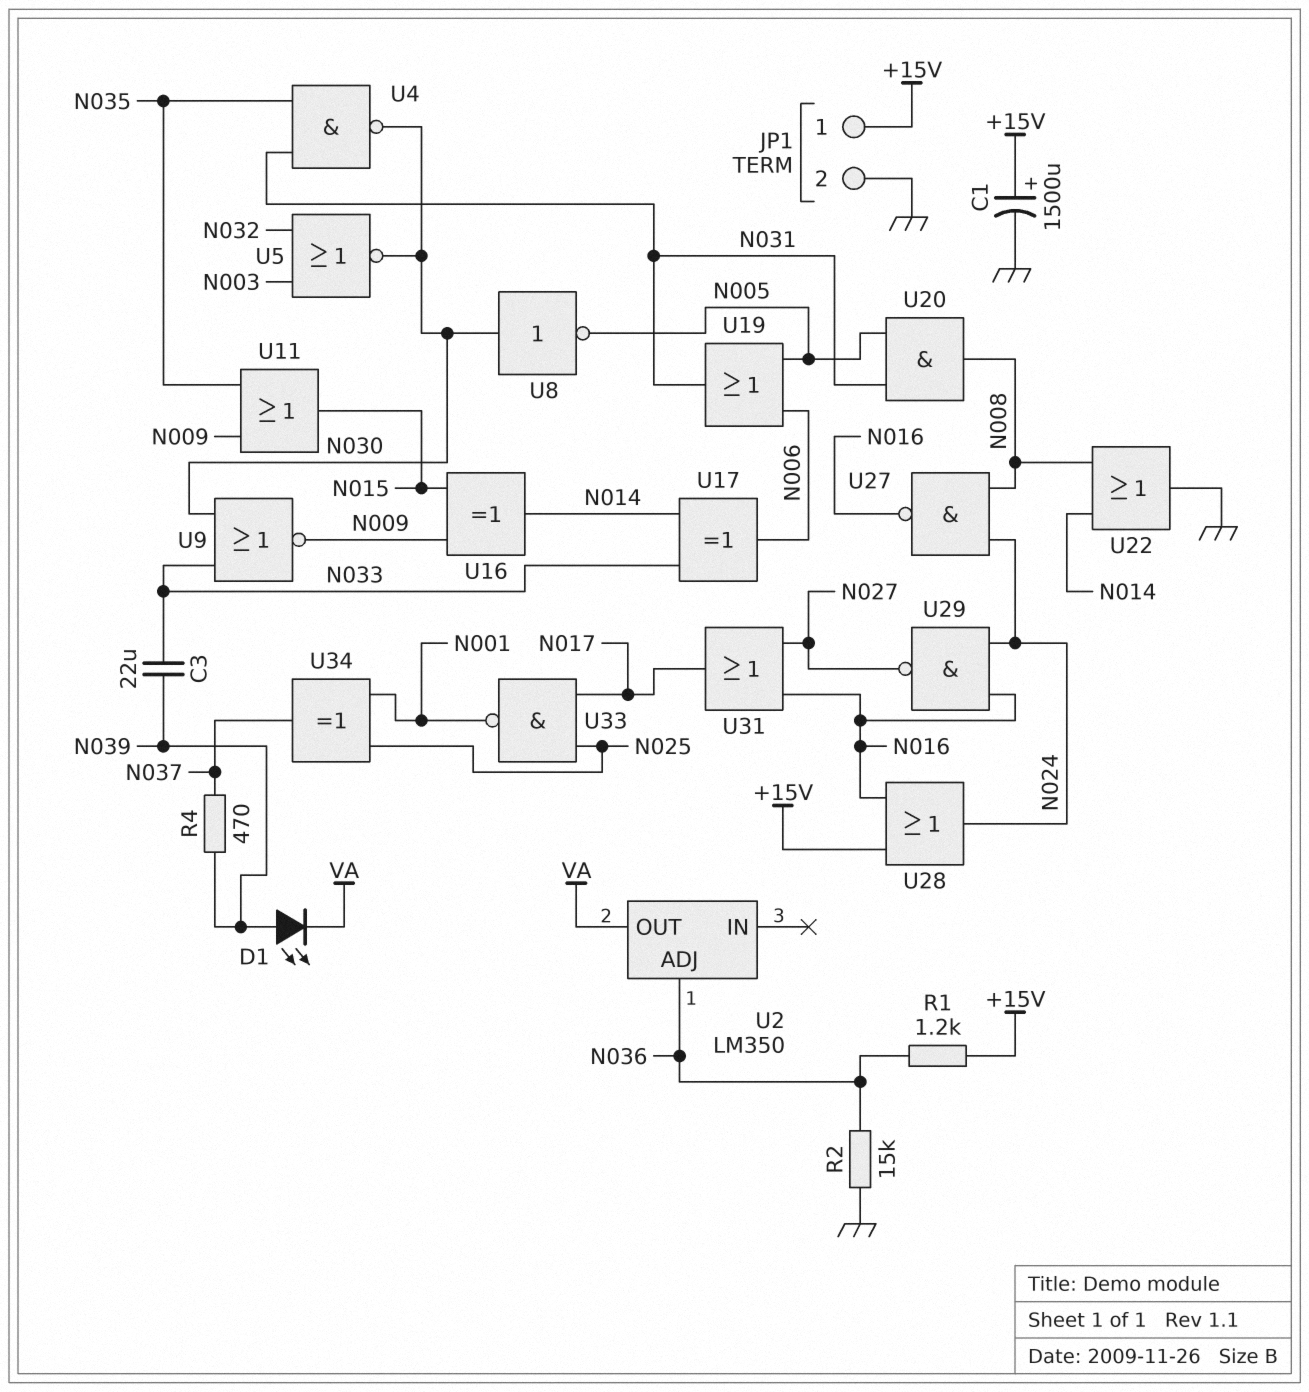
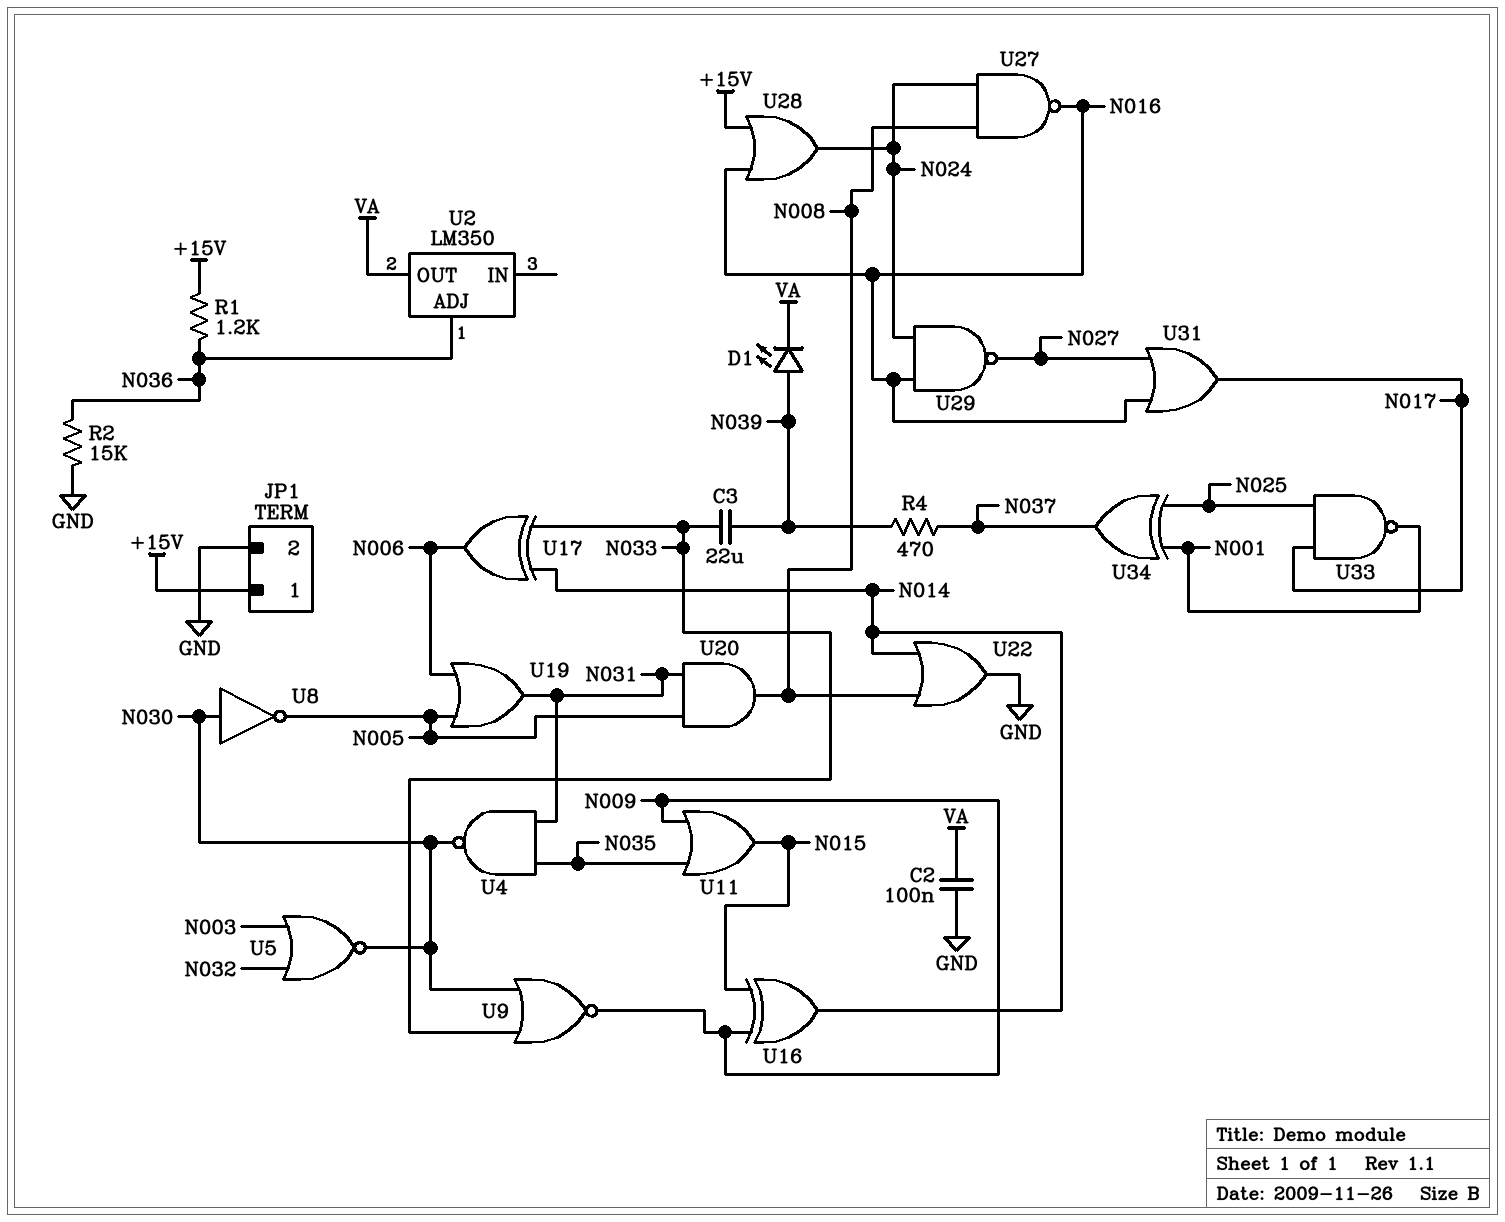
C1: 1500uF (plus +15V, minus GND) -> none
C2: none -> 100nF (GND, VA)

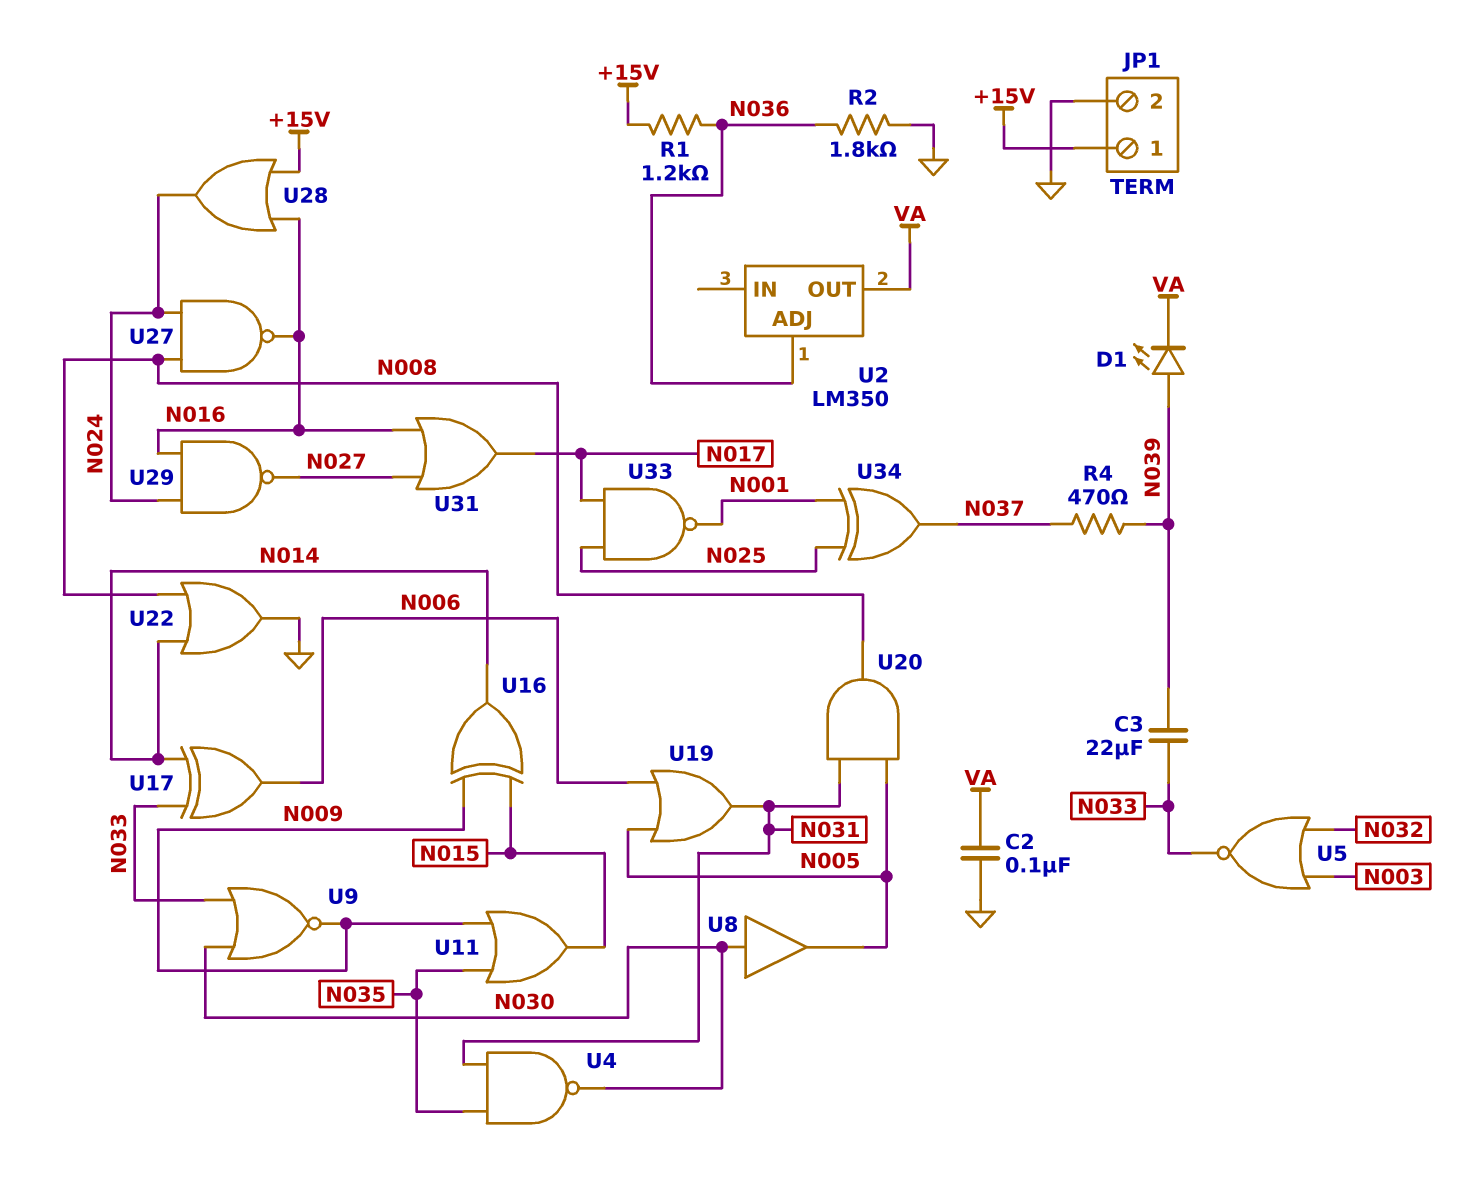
R2: 15k (GND, N036) -> 1.8k (GND, N036)
U5: NOR (in N003, in N032, out N030) -> NOR (in N003, in N032, out N033)
U8: NOT (in N030, out N005) -> buffer (in N030, out N005)

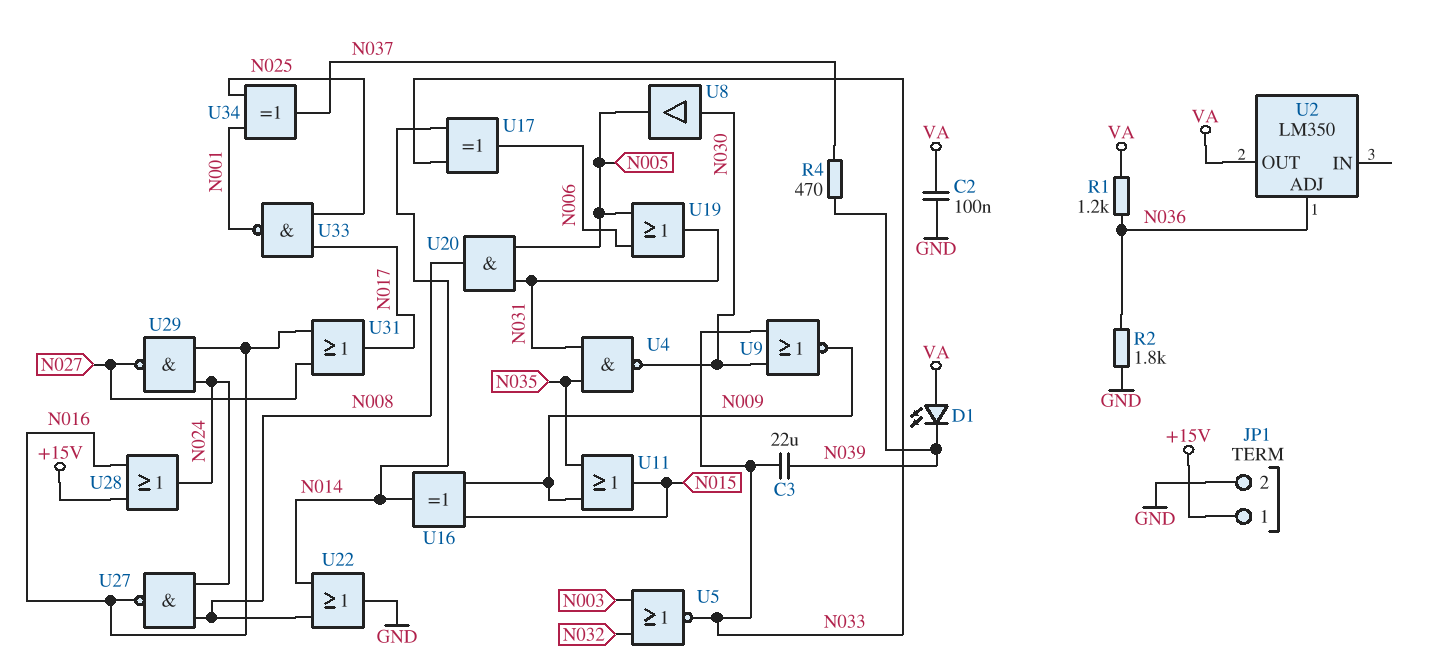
D1: LED (A N039, K VA) -> LED (A VA, K N039)
R1: 1.2k (+15V, N036) -> 1.2k (N036, VA)

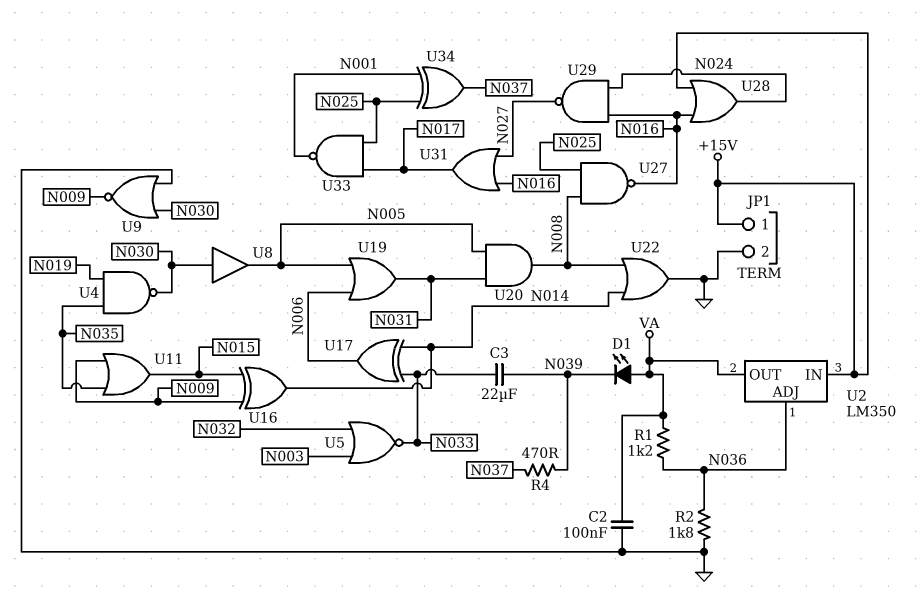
U2 pin IN: none -> +15V
U4: NAND (in N031, in N035, out N030) -> NAND (in N019, in N035, out N030)
U9: NOR (in N030, in N033, out N009) -> NOR (in GND, in N030, out N009)
U27: NAND (in N008, in N024, out N016) -> NAND (in N008, in N025, out N016)

